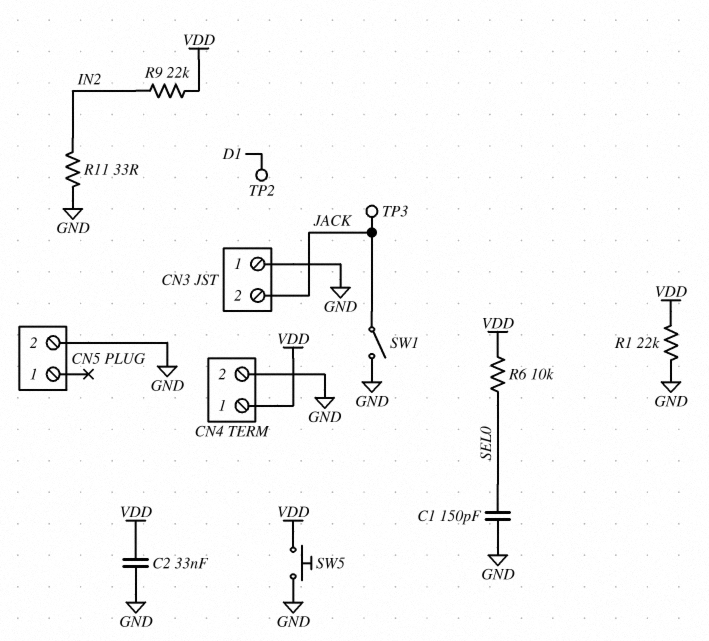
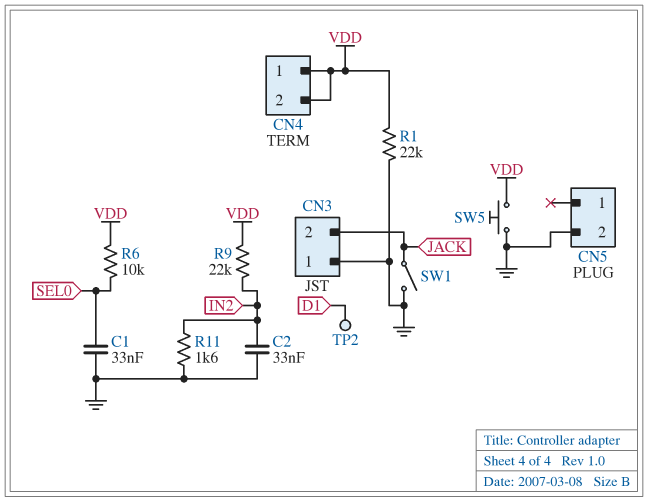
C1: 150pF (GND, SEL0) -> 33nF (GND, SEL0)
C2: 33nF (GND, VDD) -> 33nF (GND, IN2)
CN4 pin 2: GND -> VDD
R11: 33 (GND, IN2) -> 1.6k (GND, IN2)
TP3: test point (JACK) -> none

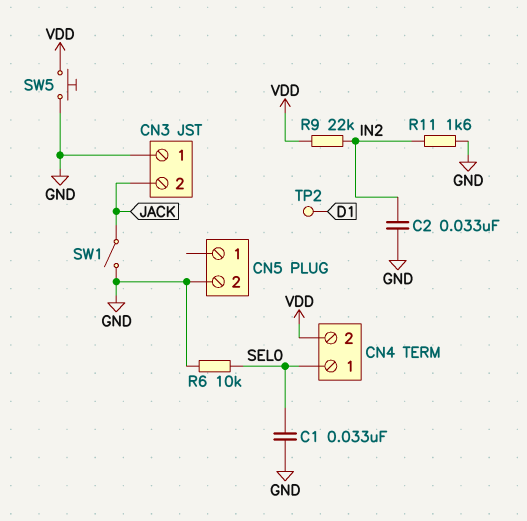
CN4 pin 1: VDD -> SEL0
R1: 22k (GND, VDD) -> none
R6: 10k (SEL0, VDD) -> 10k (GND, SEL0)

